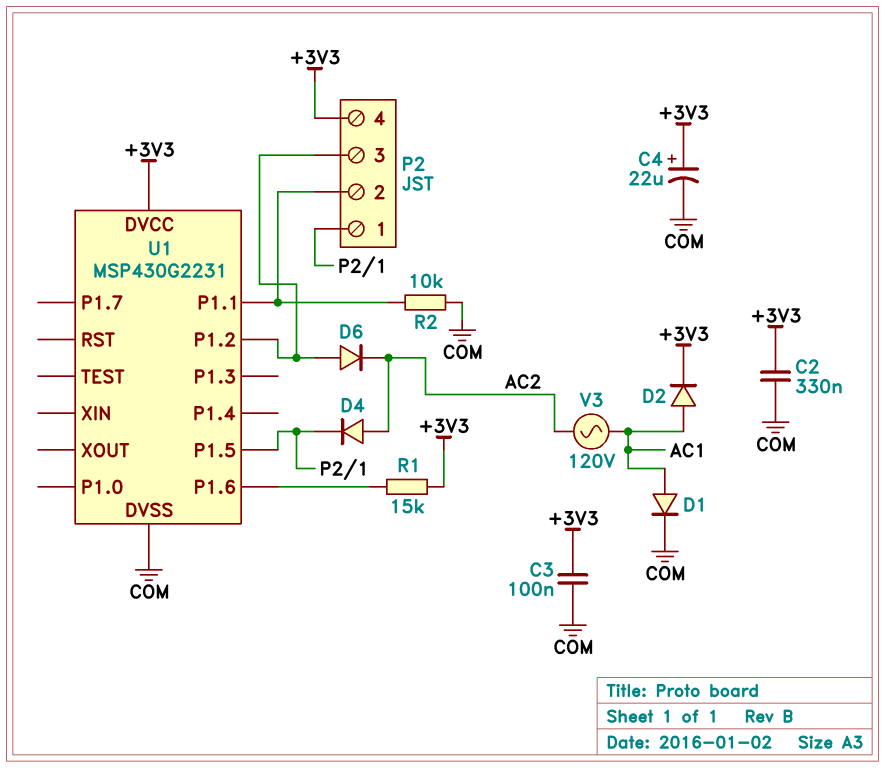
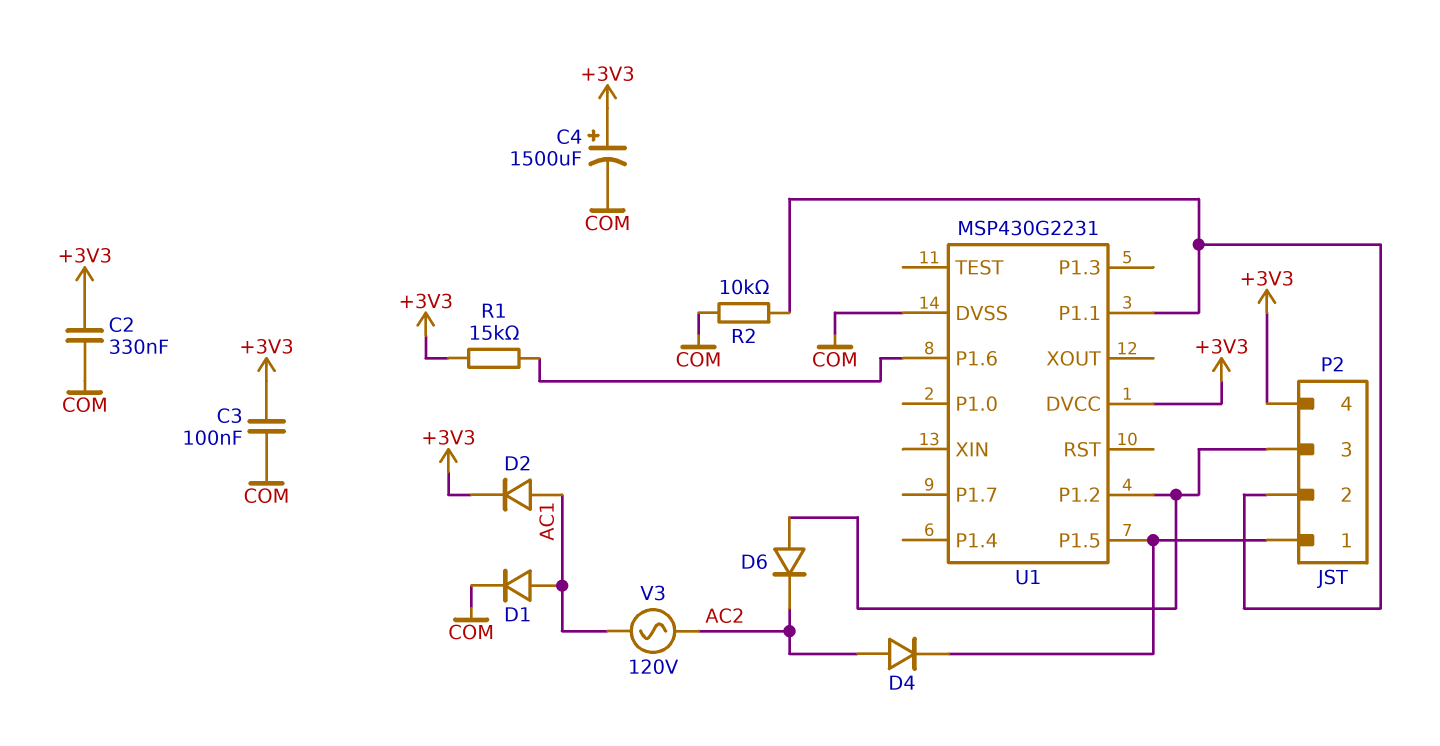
C4: 22uF (plus +3V3, minus COM) -> 1500uF (plus +3V3, minus COM)

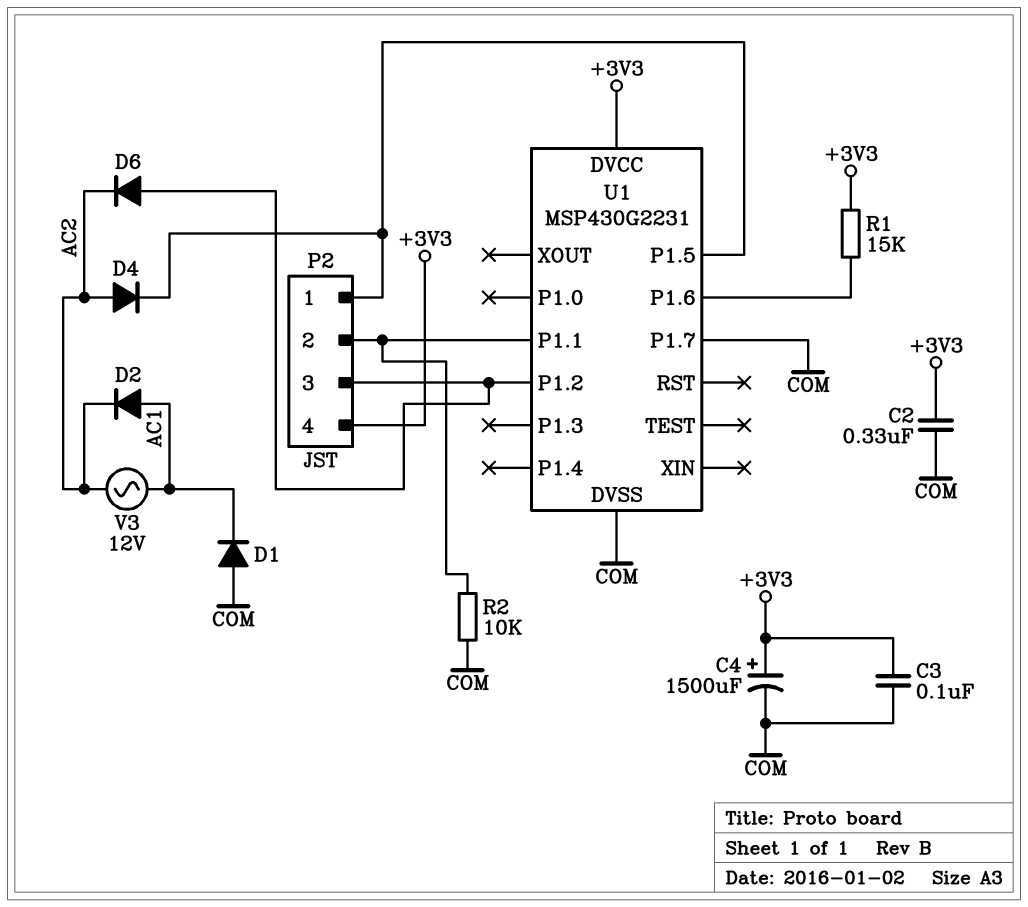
D1: diode (A AC1, K COM) -> diode (A COM, K AC1)
D2: diode (A AC1, K +3V3) -> diode (A AC1, K AC2)
U1 pin P1.7: none -> COM
V3: AC 120V (AC1, AC2) -> AC 12V (AC1, AC2)

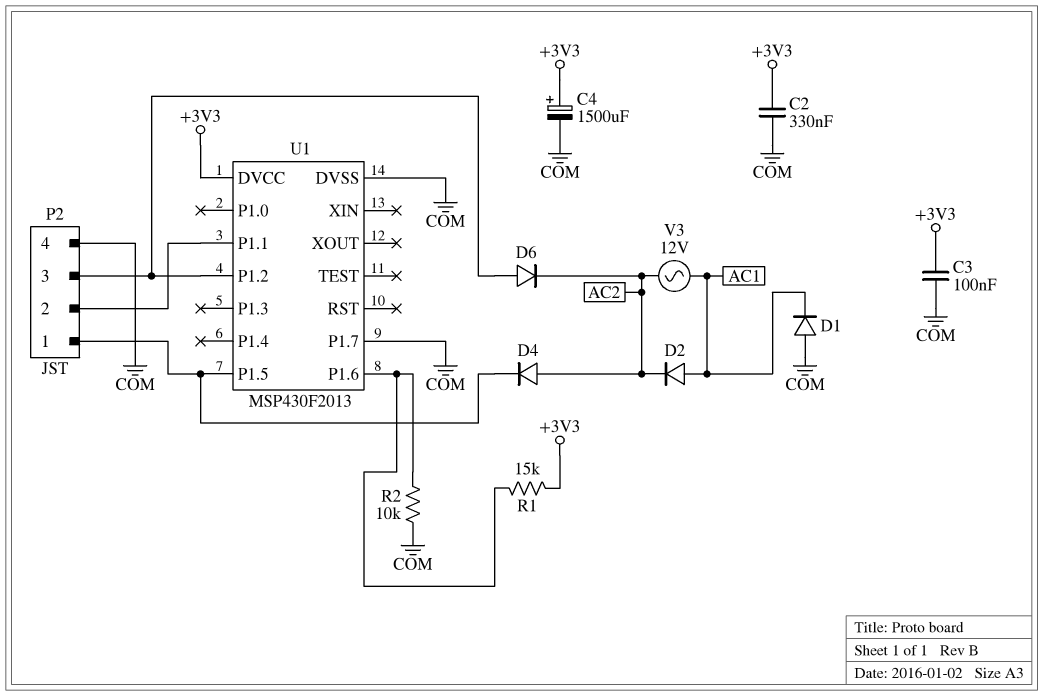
P2 pin 4: +3V3 -> COM
R2: 10k (COM, P2/2) -> 10k (COM, U1/P1.6)
U1: MSP430G2231 -> MSP430F2013

